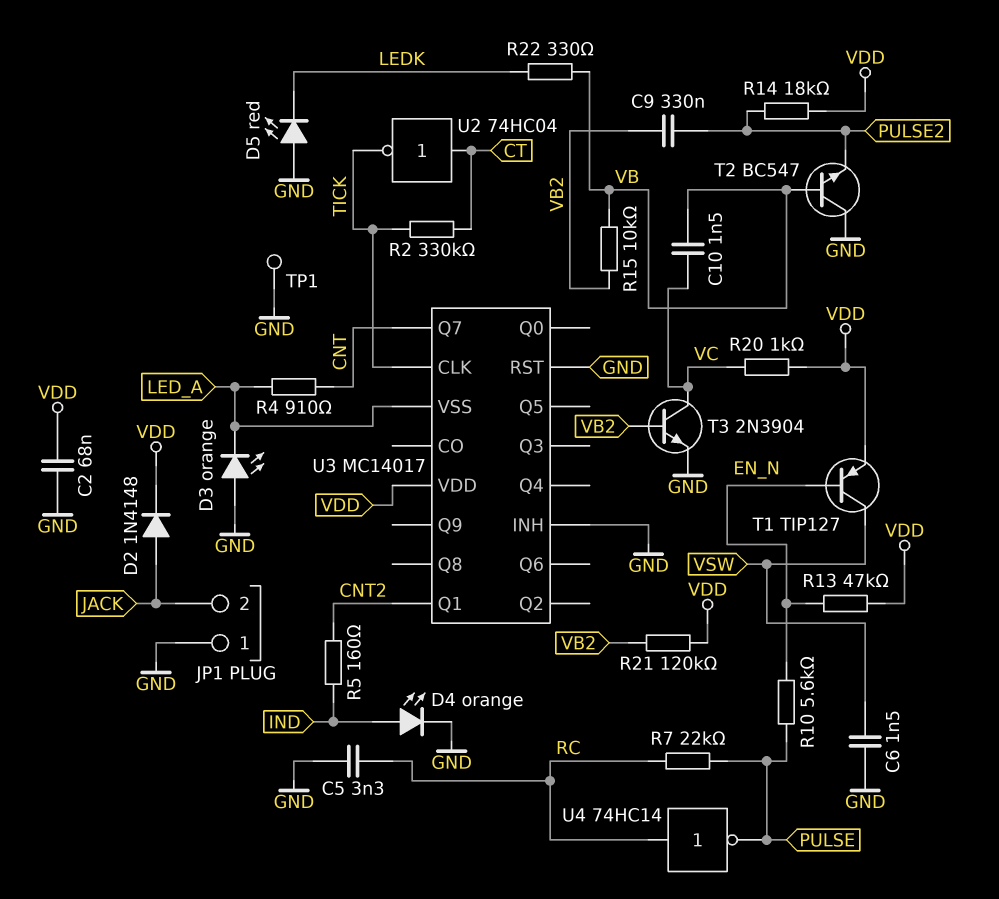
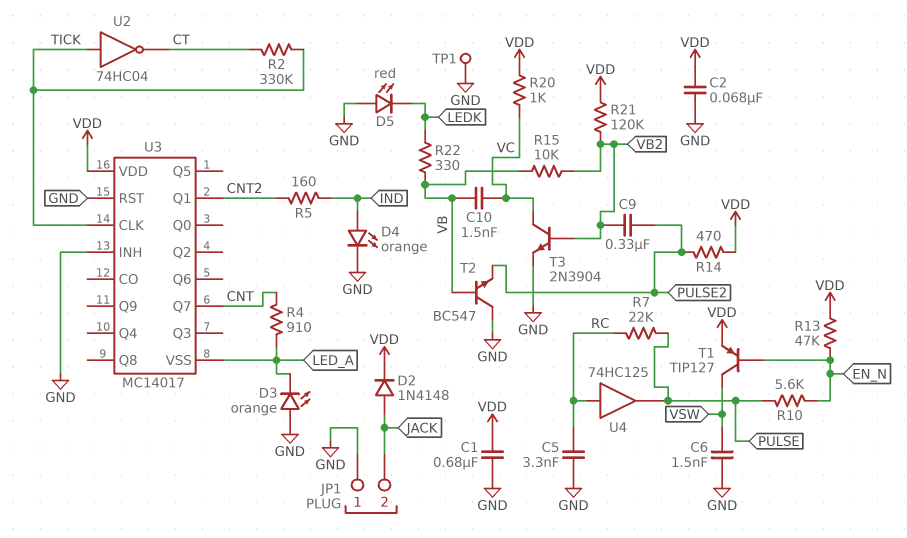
C1: none -> 680nF (GND, VDD)
R14: 18k (PULSE2, VDD) -> 470 (PULSE2, VDD)
U2: NOT 74HC04 (in CT, out TICK) -> NOT 74HC04 (in TICK, out CT)
U4: NOT 74HC14 (in RC, out PULSE) -> buffer 74HC125 (in RC, out PULSE)

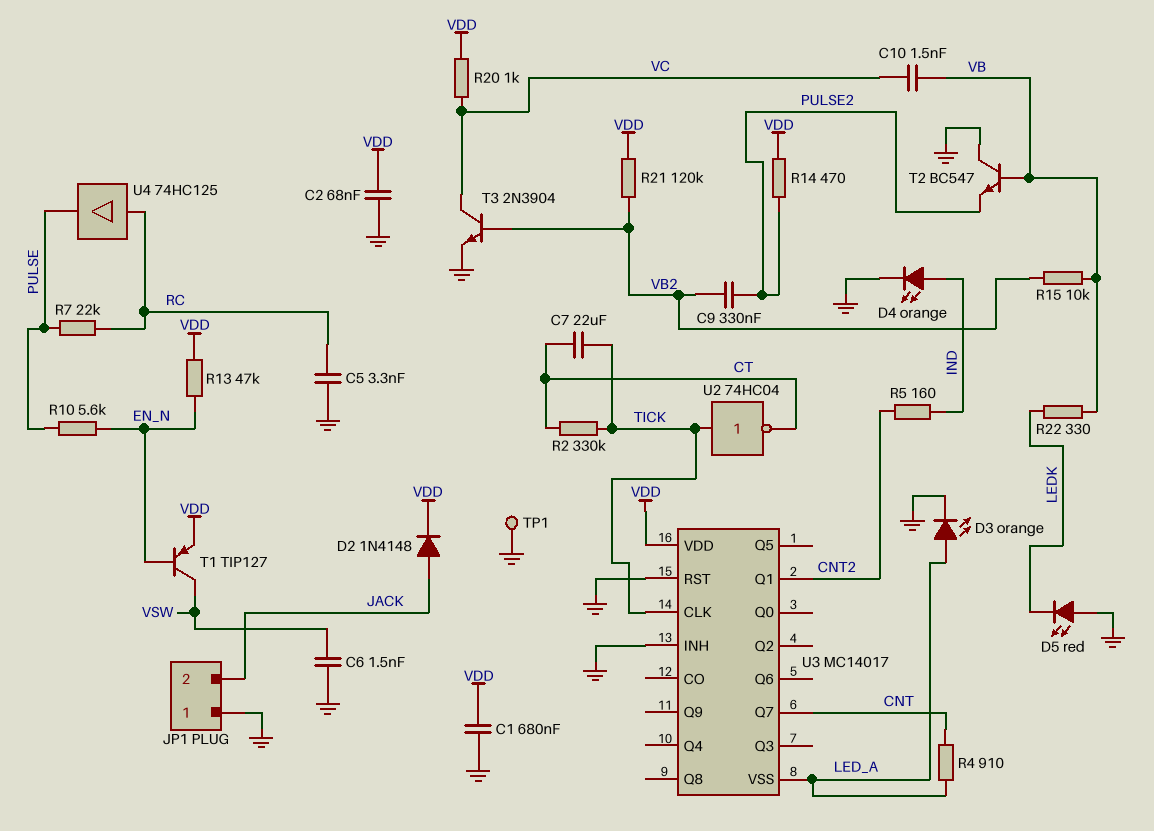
C7: none -> 22uF (CT, TICK)
D3: LED orange (A GND, K LED_A) -> LED orange (A LED_A, K GND)

